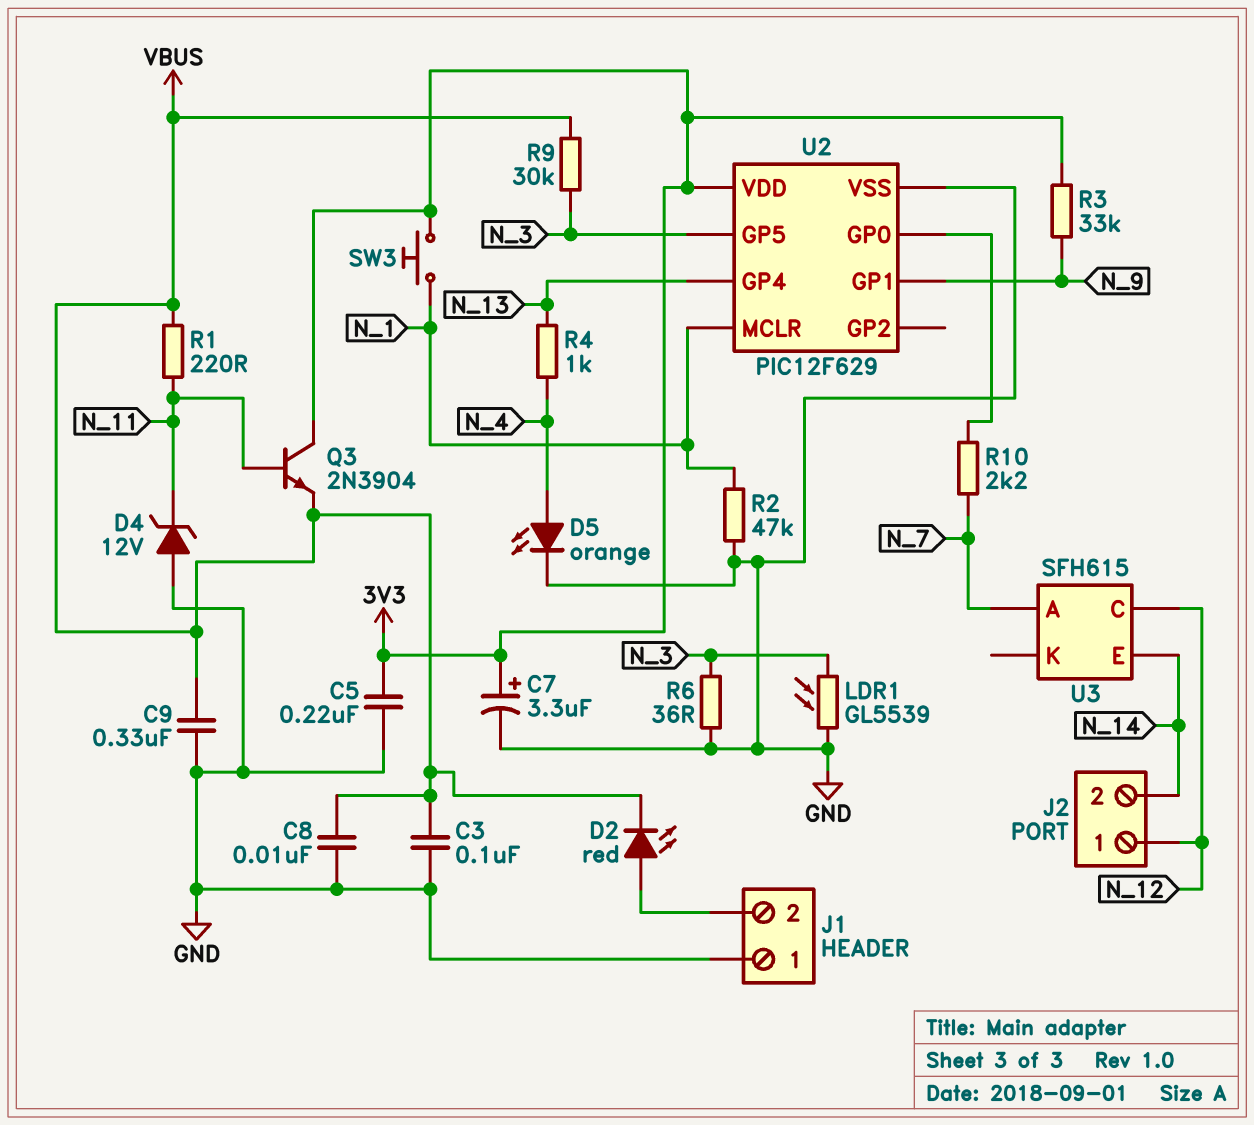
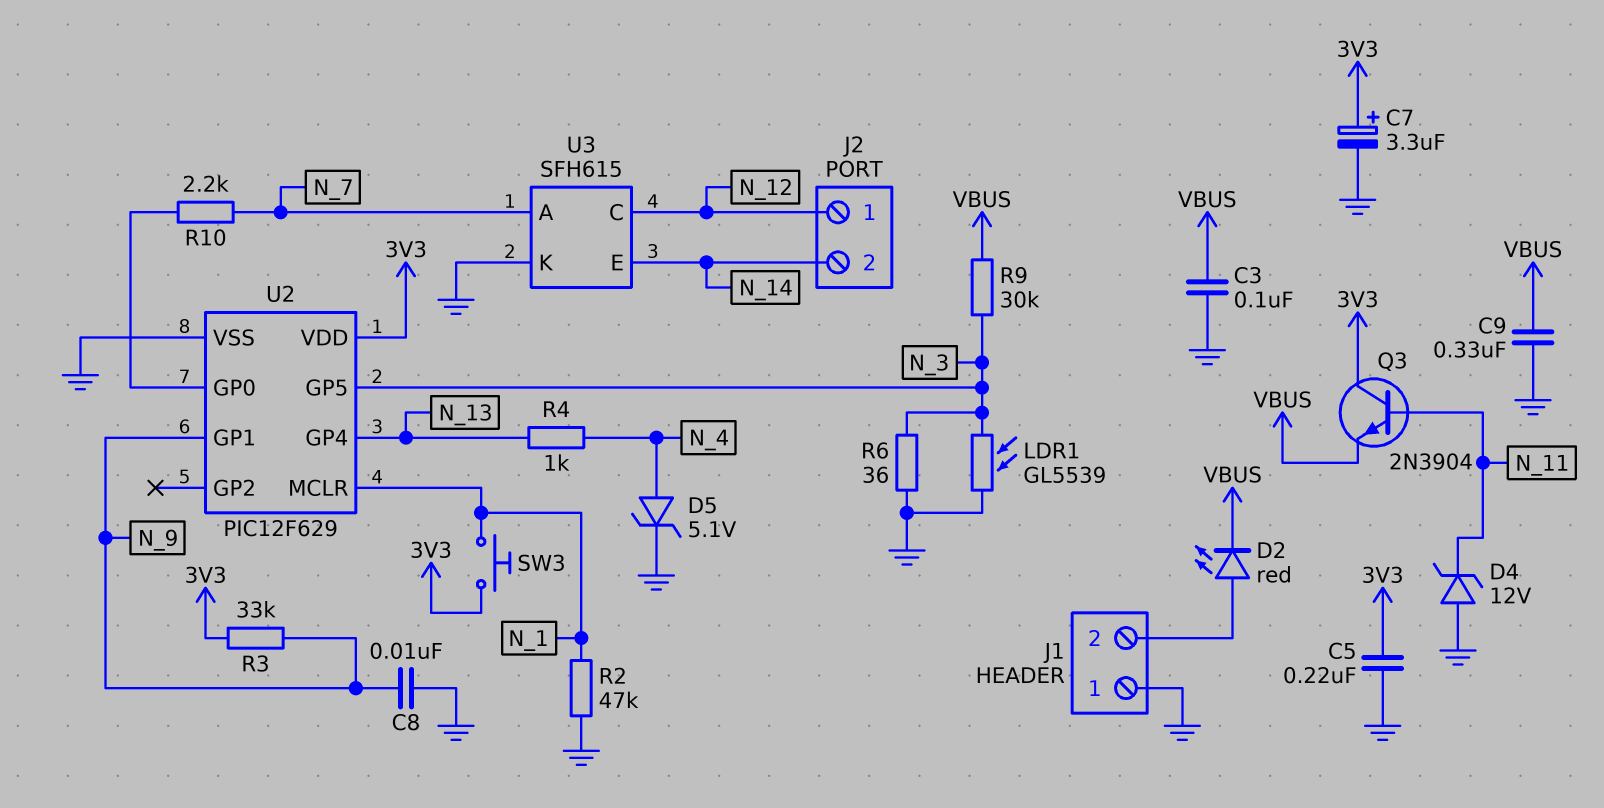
C8: 10nF (GND, VBUS) -> 10nF (GND, N_9)
D5: LED orange (A N_4, K GND) -> zener 5.1V (A N_4, K GND)
R1: 220 (N_11, VBUS) -> none
U3 pin K: none -> GND

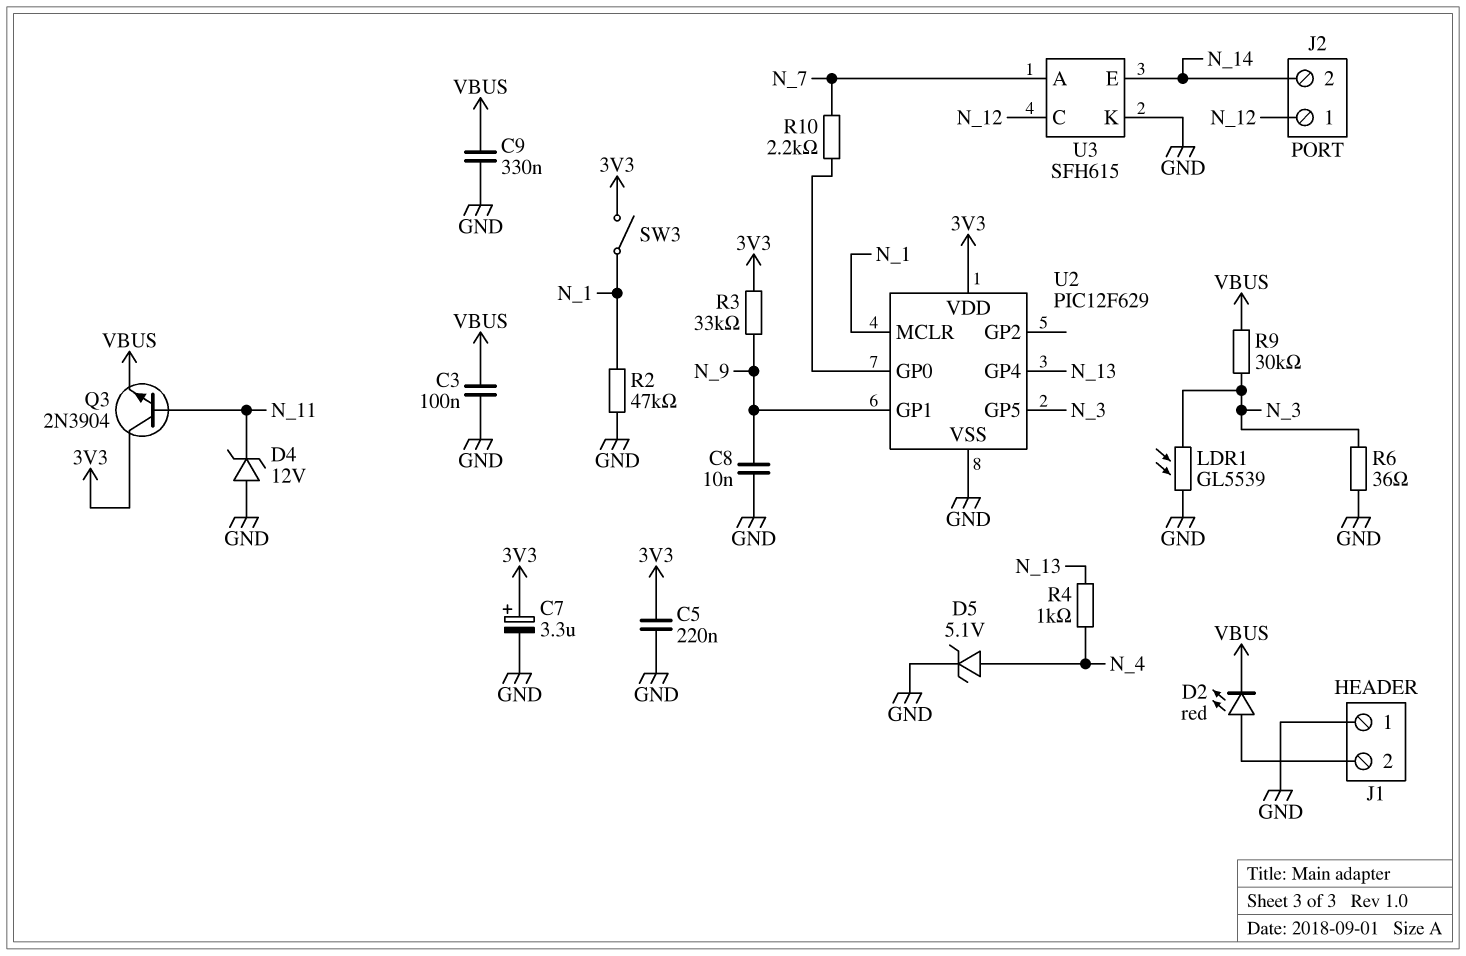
SW3: button (3V3, N_1) -> switch (3V3, N_1)

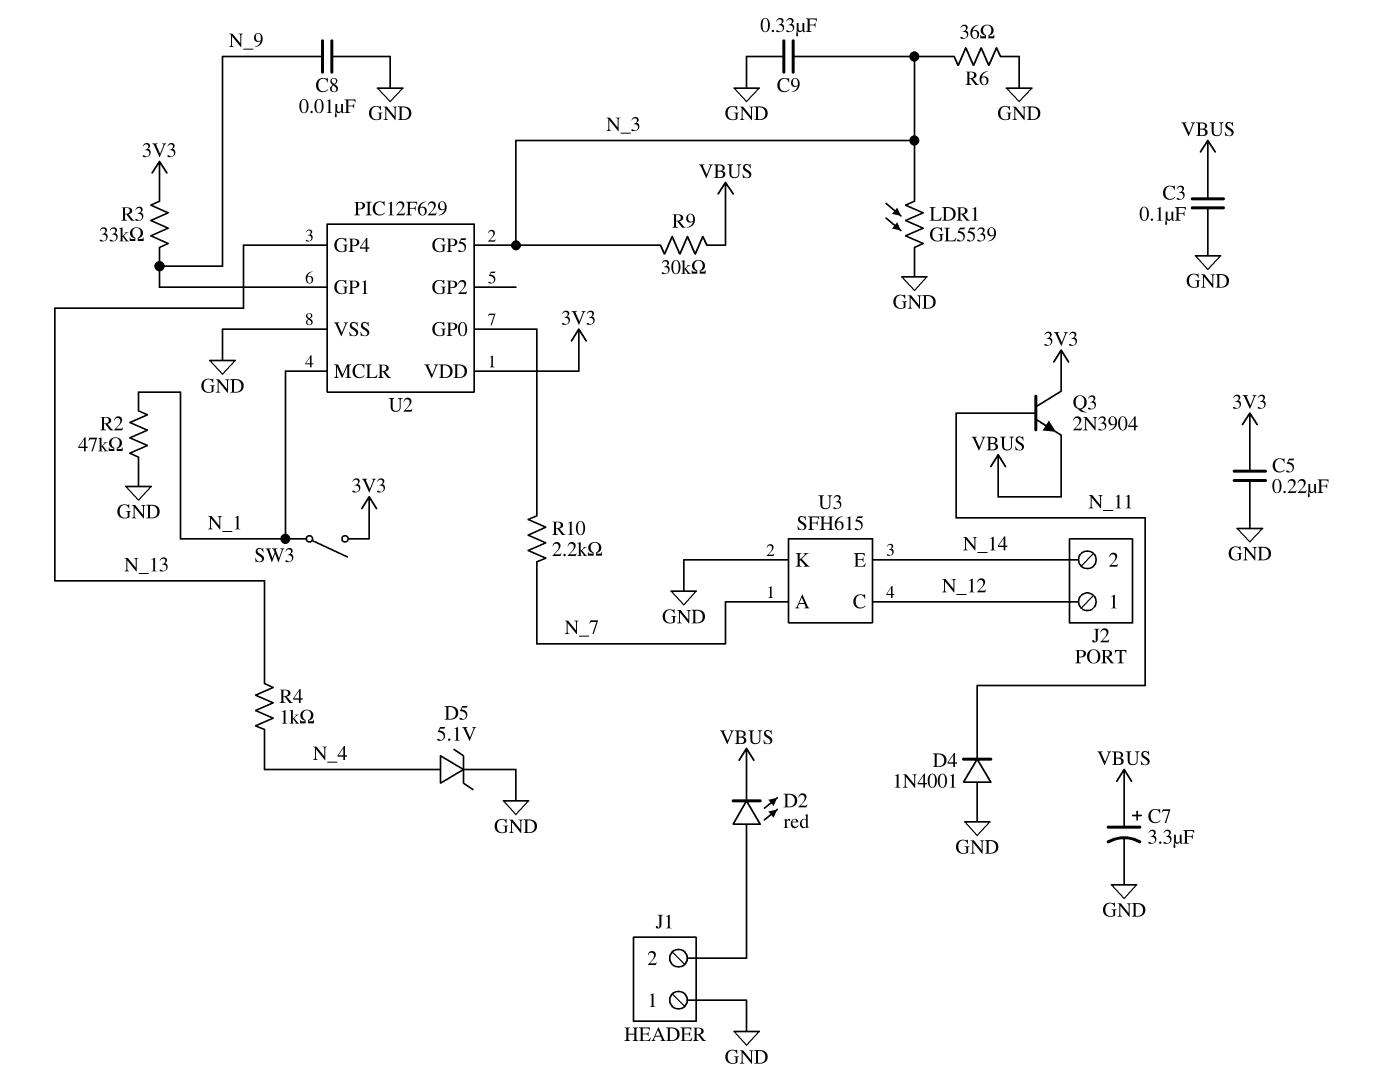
C7: 3.3uF (plus 3V3, minus GND) -> 3.3uF (plus VBUS, minus GND)
C9: 330nF (GND, VBUS) -> 330nF (GND, N_3)
D4: zener 12V (A GND, K N_11) -> diode 1N4001 (A GND, K N_11)

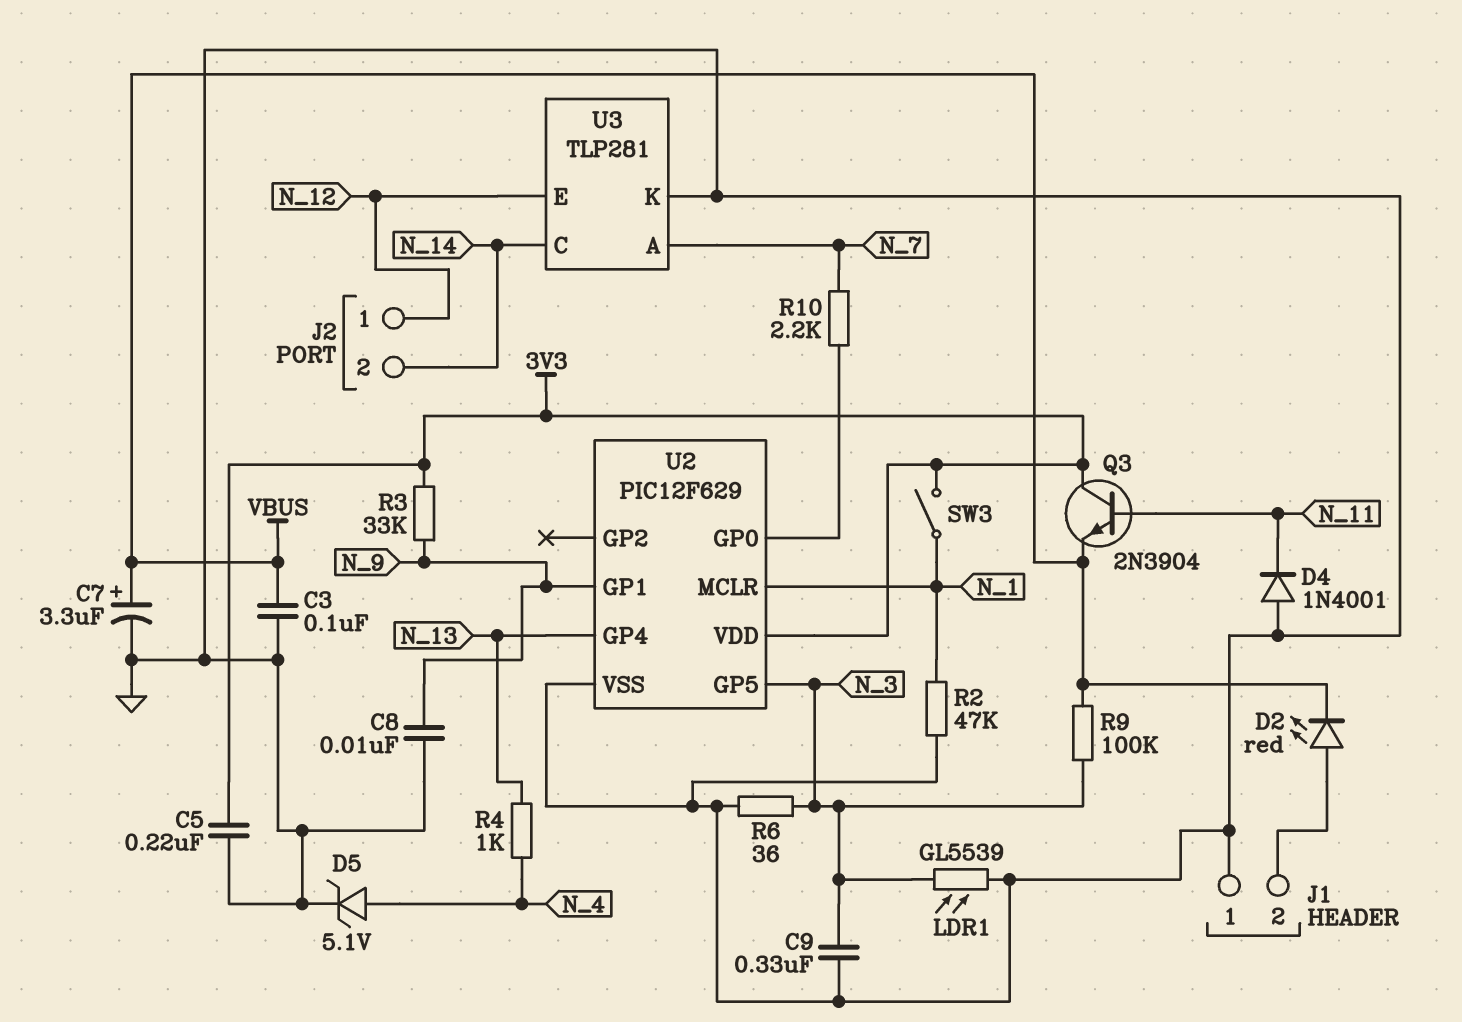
R9: 30k (N_3, VBUS) -> 100k (N_3, VBUS)
U3: SFH615 -> TLP281
U3 pin C: N_12 -> N_14
U3 pin E: N_14 -> N_12

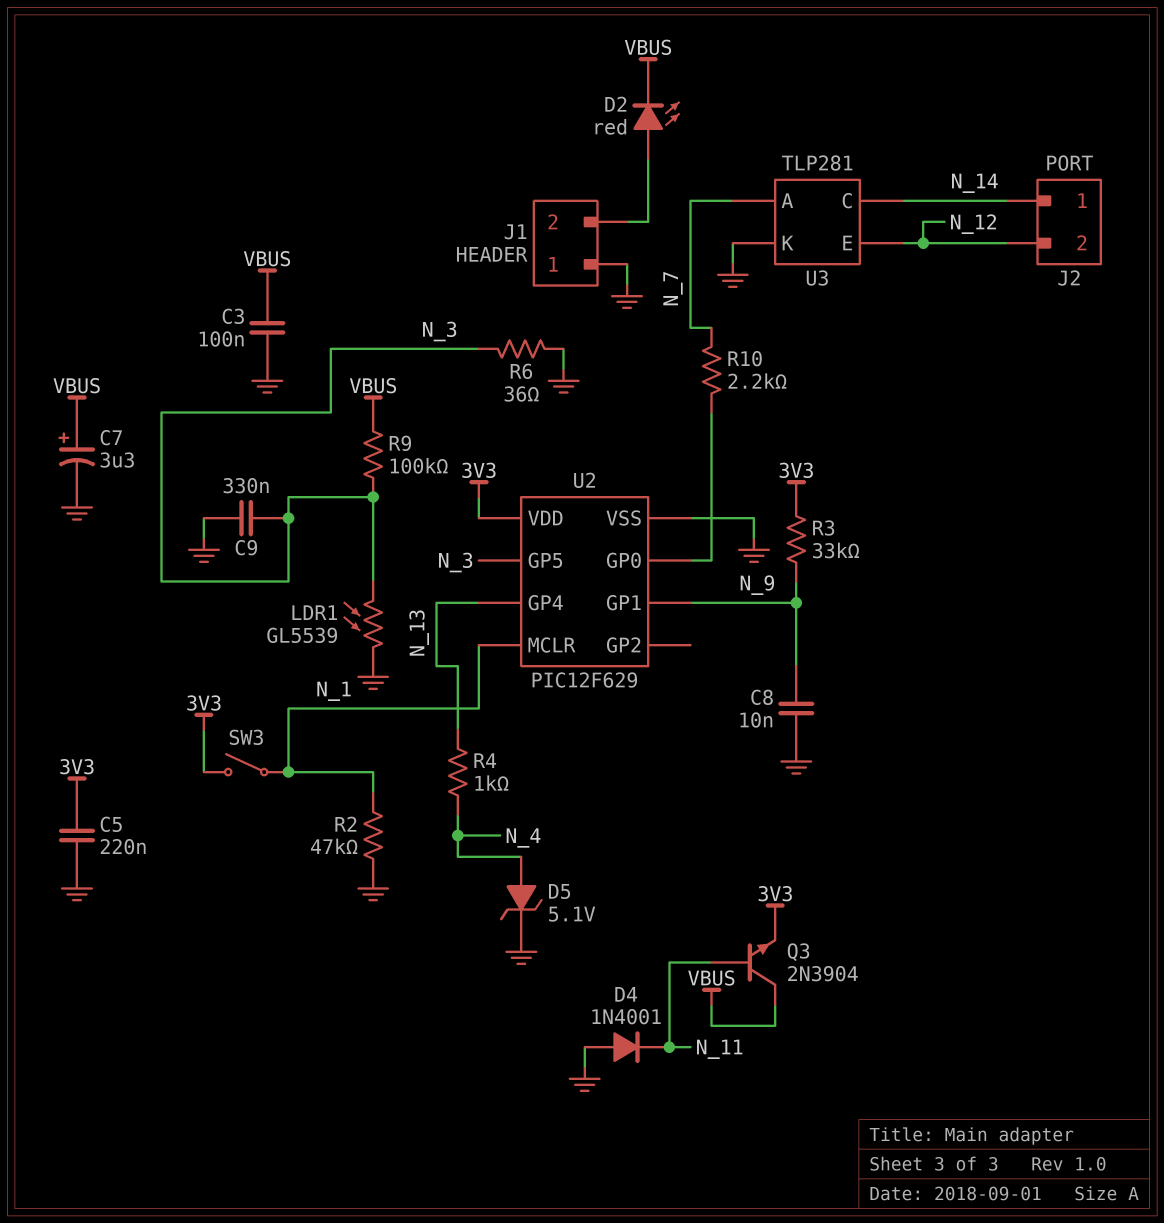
J2 pin 1: N_12 -> N_14
J2 pin 2: N_14 -> N_12
Q3: NPN 2N3904 (B N_11, C 3V3, E VBUS) -> NPN 2N3904 (B N_11, C VBUS, E 3V3)

